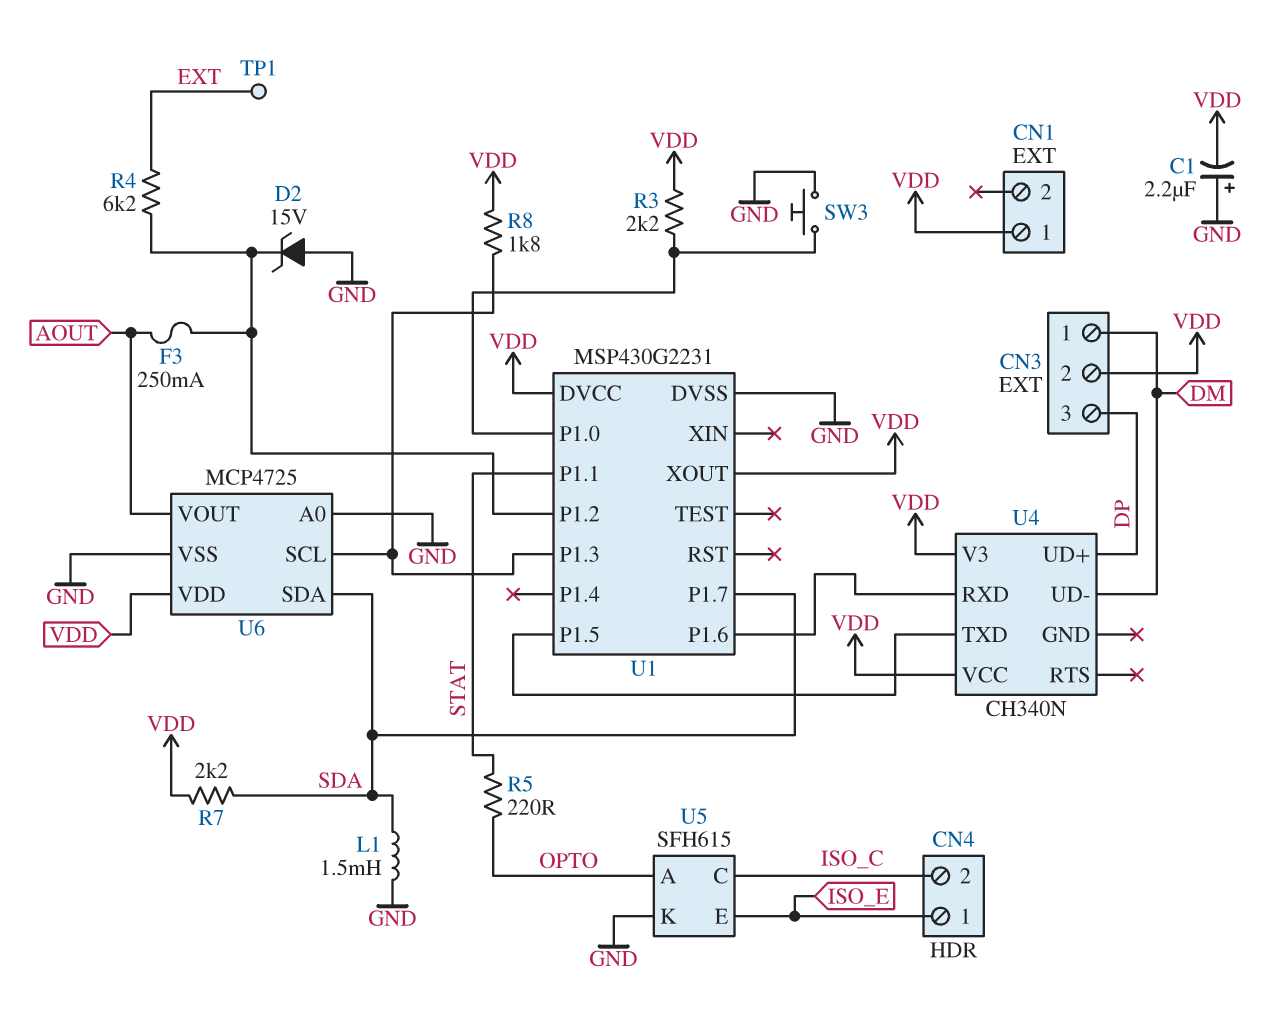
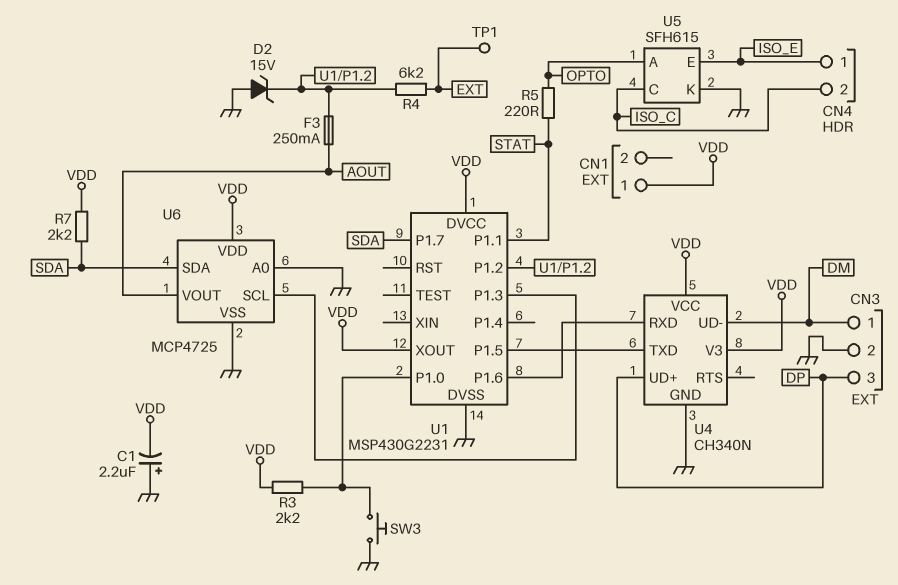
CN3 pin 2: VDD -> GND
L1: 1.5mH (GND, SDA) -> none
R8: 1.8k (U1/P1.3, VDD) -> none
U4 pin GND: none -> GND

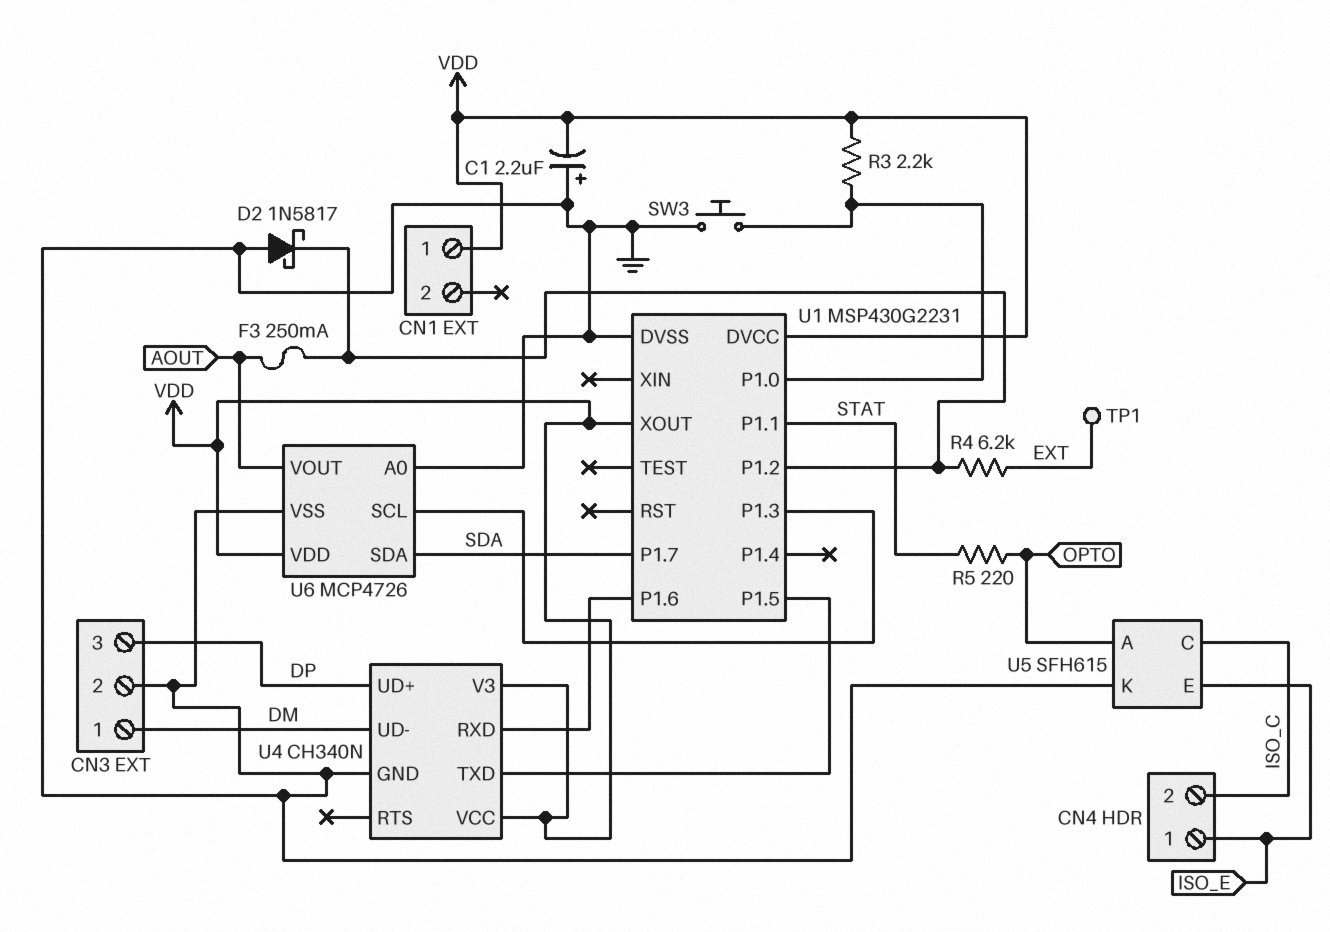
D2: zener 15V (A GND, K U1/P1.2) -> schottky 1N5817 (A GND, K U1/P1.2)
R7: 2.2k (SDA, VDD) -> none
U6: MCP4725 -> MCP4726

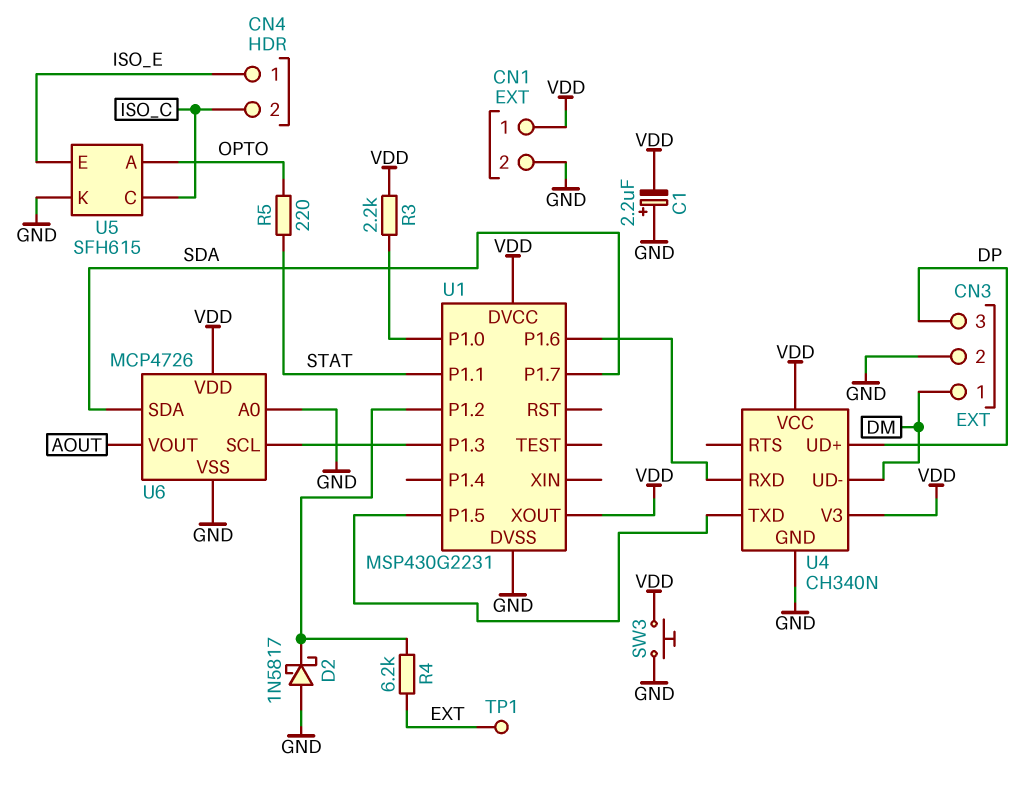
CN1 pin 2: none -> GND
F3: 250mA (AOUT, U1/P1.2) -> none
SW3: button (GND, U1/P1.0) -> button (GND, VDD)

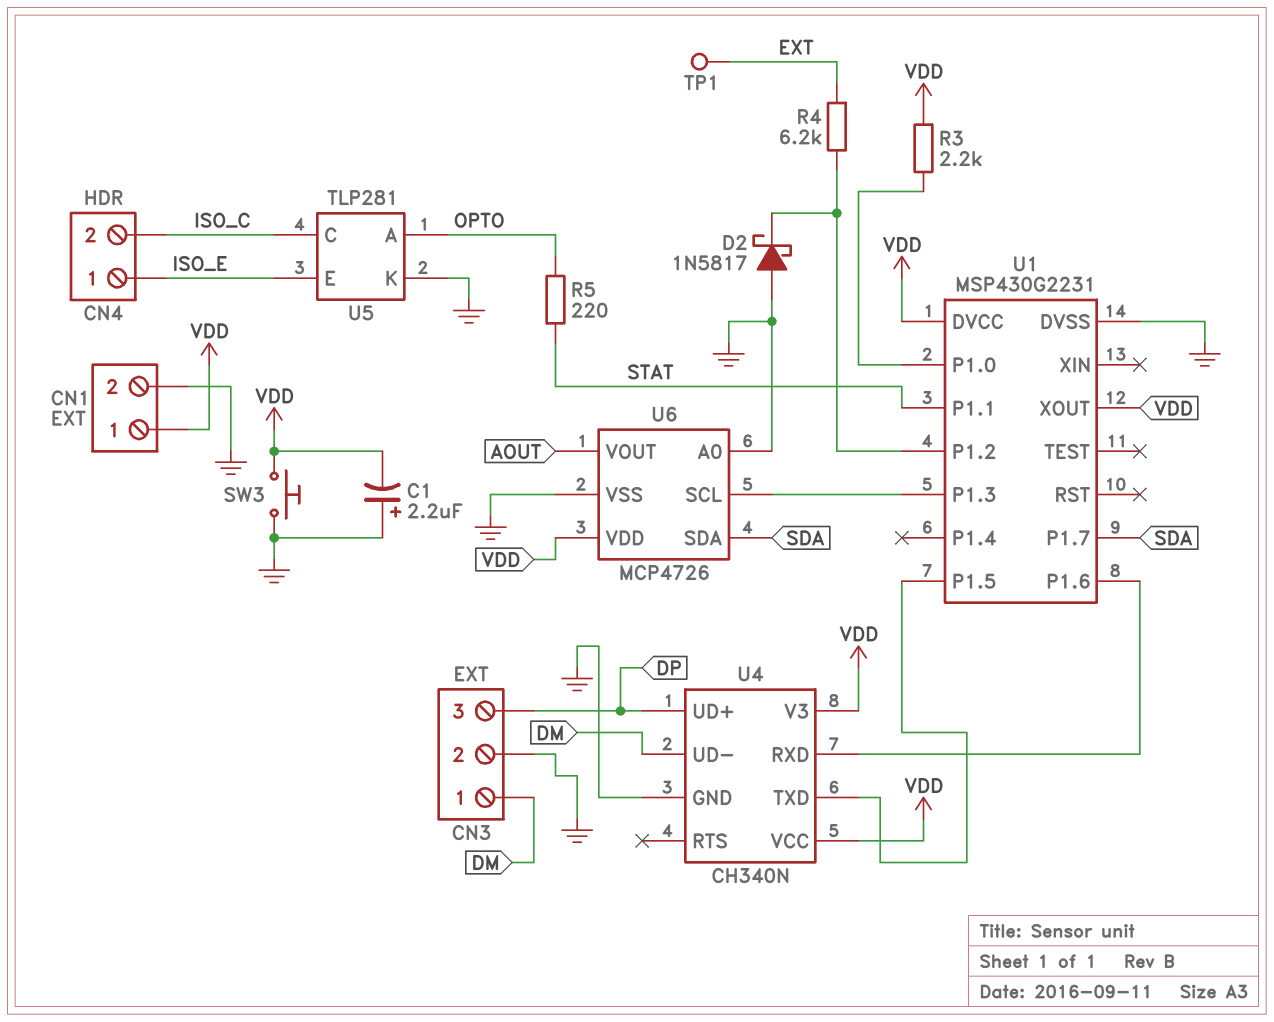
U5: SFH615 -> TLP281

